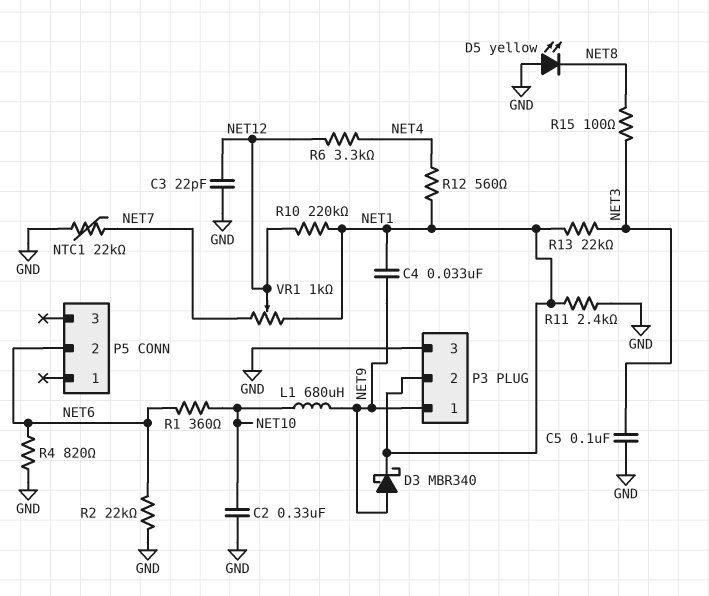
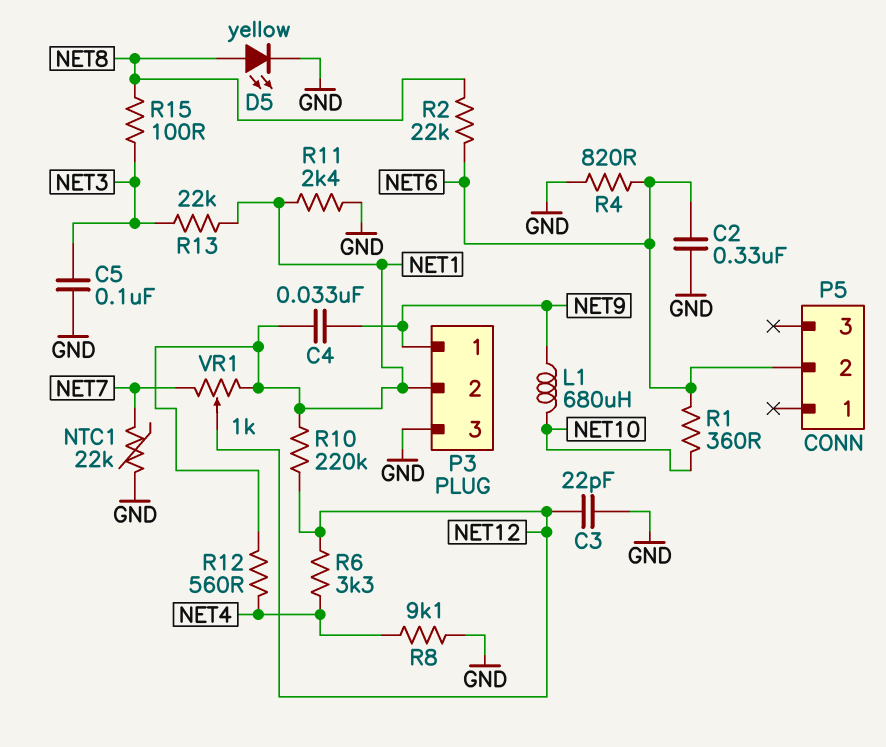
C2: 330nF (GND, NET10) -> 330nF (GND, NET6)
D3: schottky MBR340 (A NET9, K NET1) -> none
D5: LED yellow (A GND, K NET8) -> LED yellow (A NET8, K GND)
R2: 22k (GND, NET6) -> 22k (NET6, NET8)
R8: none -> 9.1k (GND, NET4)

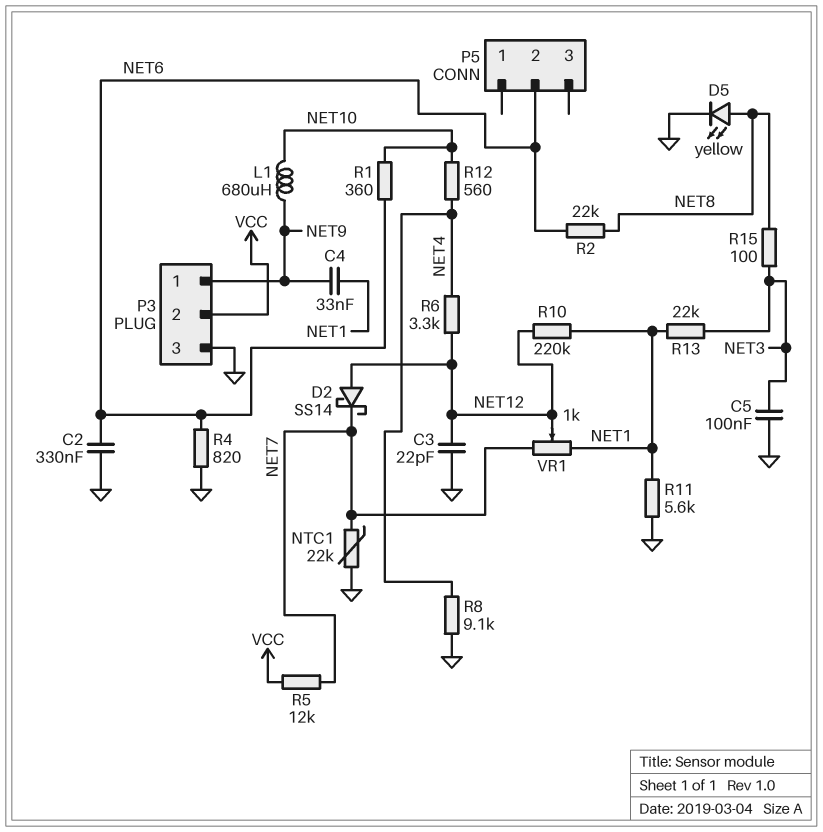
D2: none -> schottky SS14 (A NET12, K NET7)
P3 pin 2: NET1 -> VCC
R5: none -> 12k (NET7, VCC)
R11: 2.4k (GND, NET1) -> 5.6k (GND, NET1)
R12: 560 (NET1, NET4) -> 560 (NET4, NET10)

